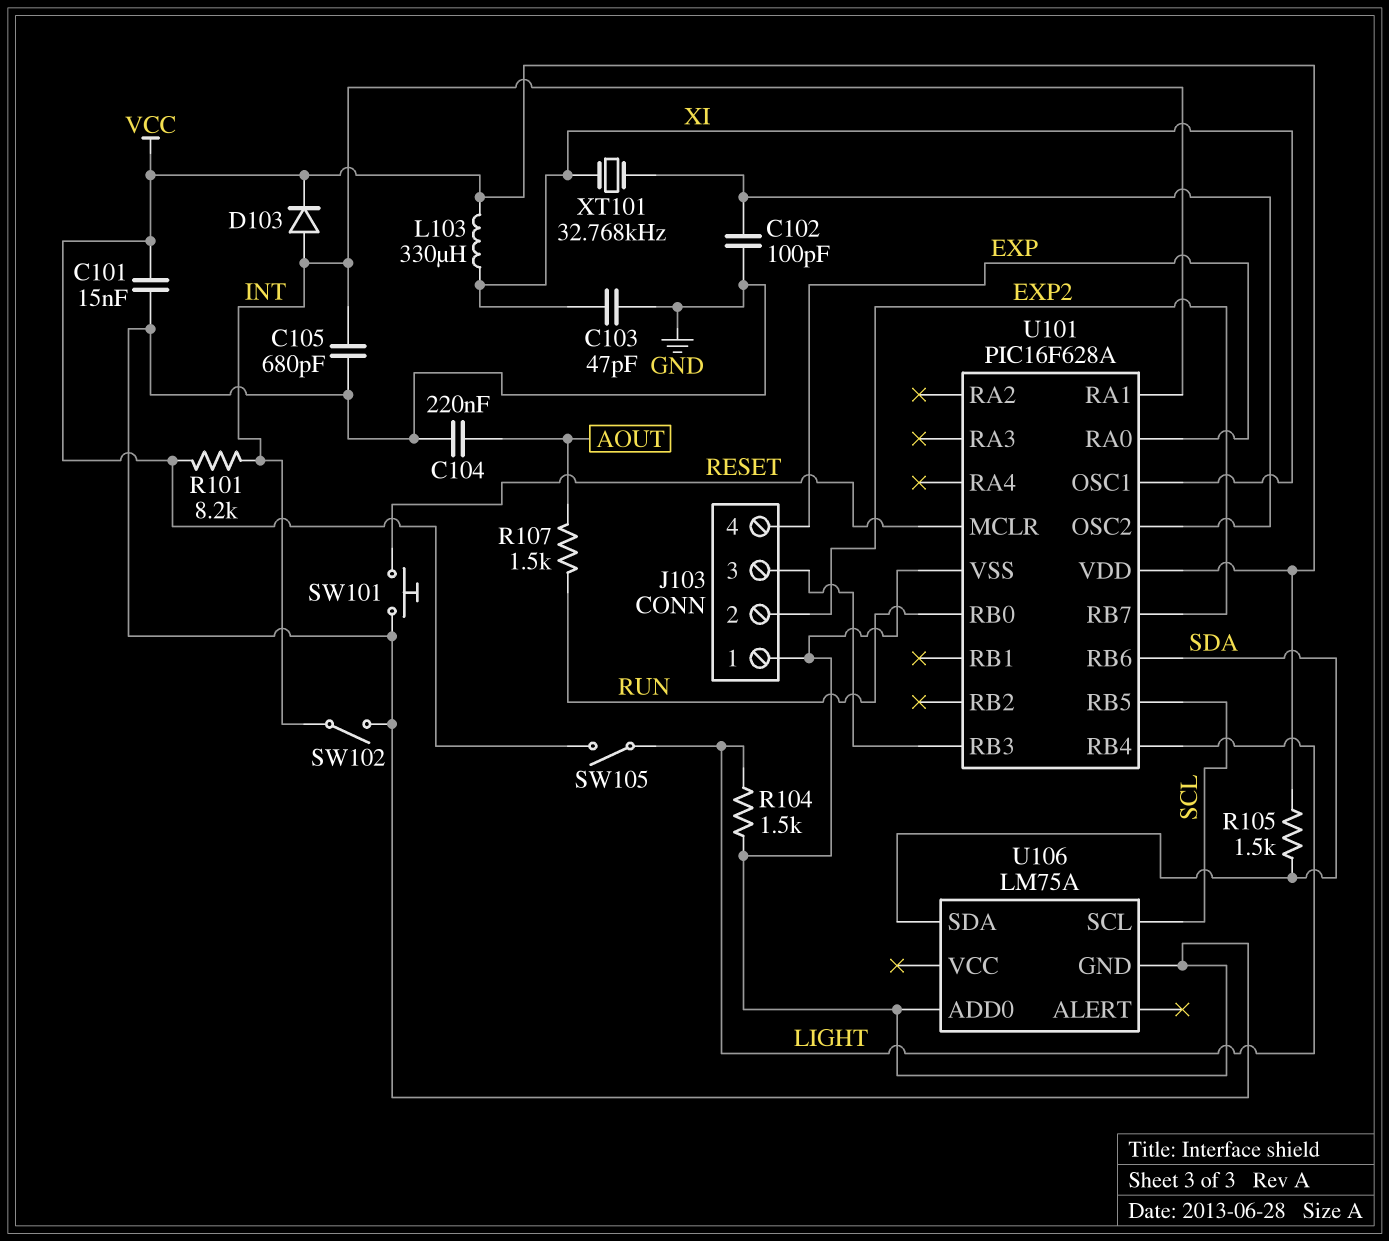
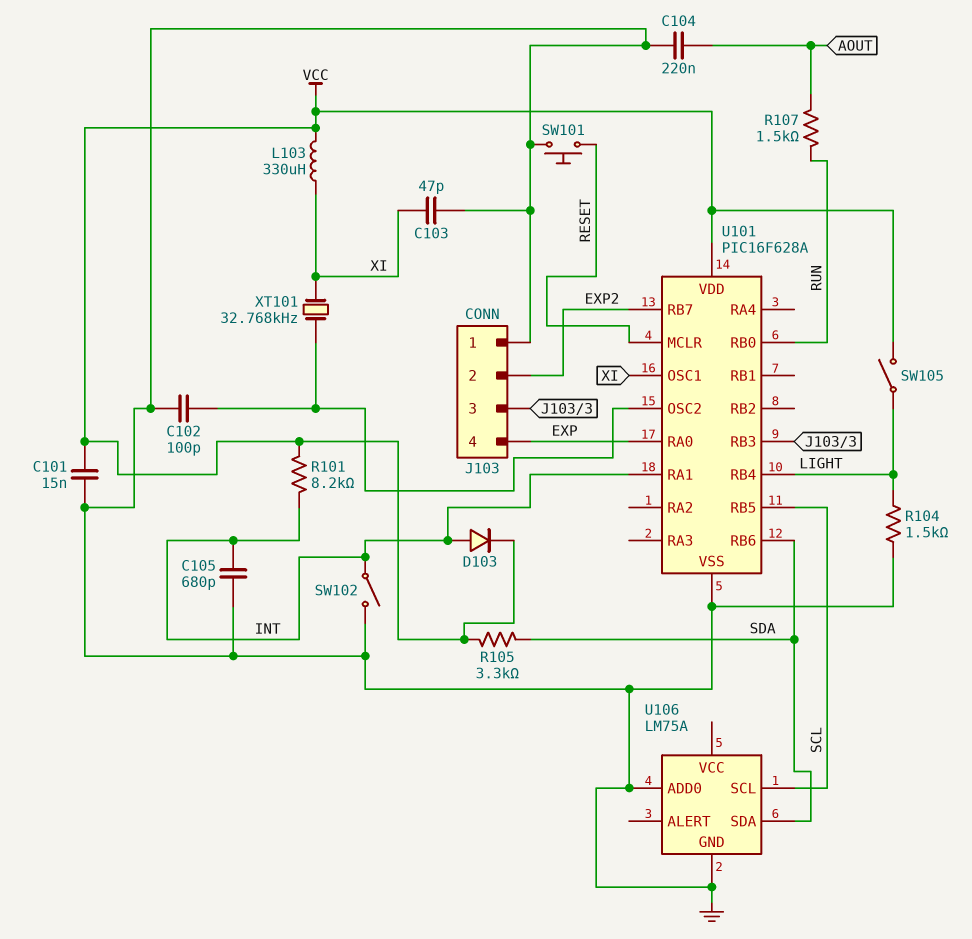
R105: 1.5k (SDA, VCC) -> 3.3k (SDA, VCC)

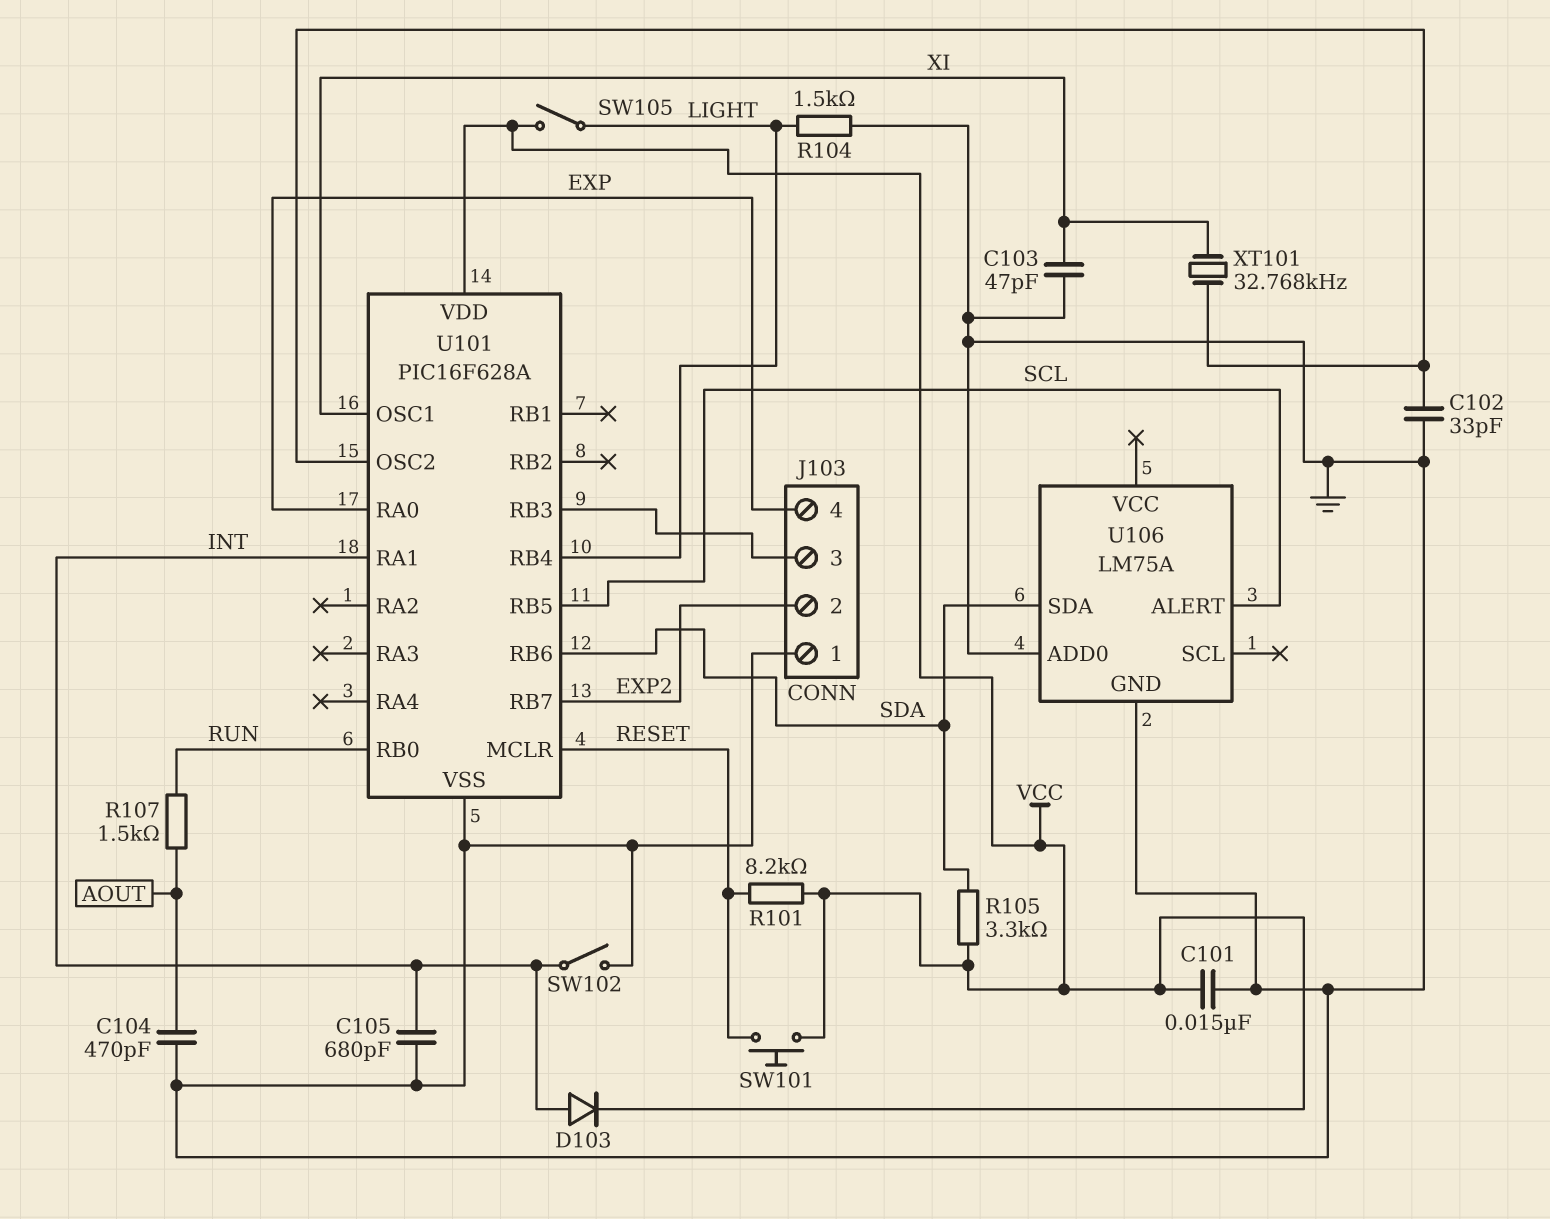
C102: 100pF (GND, U101/OSC2) -> 33pF (GND, U101/OSC2)
C104: 220nF (AOUT, GND) -> 470pF (AOUT, GND)
L103: 330uH (VCC, XI) -> none
R101: 8.2k (INT, VCC) -> 8.2k (RESET, VCC)
SW101: button (GND, RESET) -> button (RESET, VCC)
U106 pin ALERT: none -> SCL
U106 pin SCL: SCL -> none

